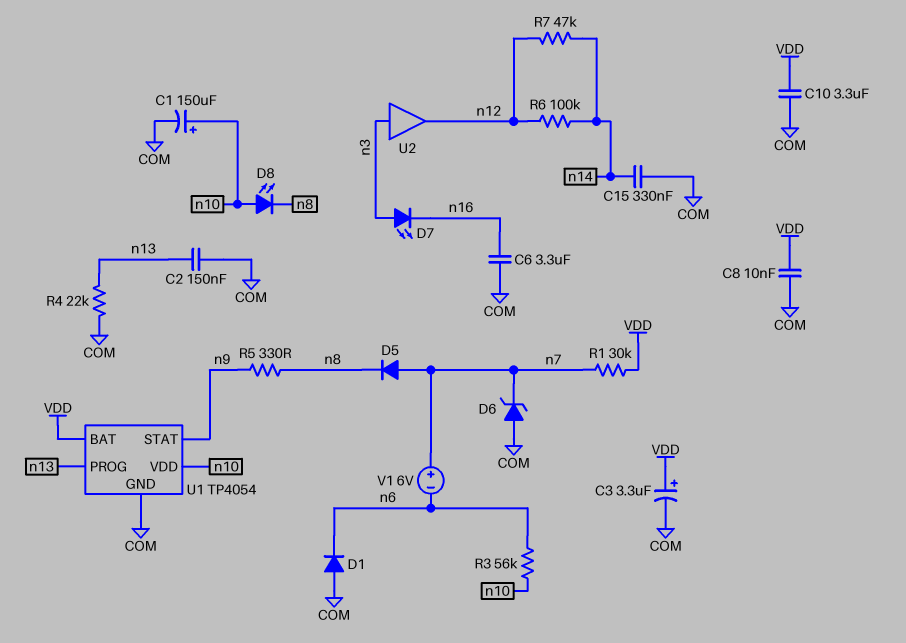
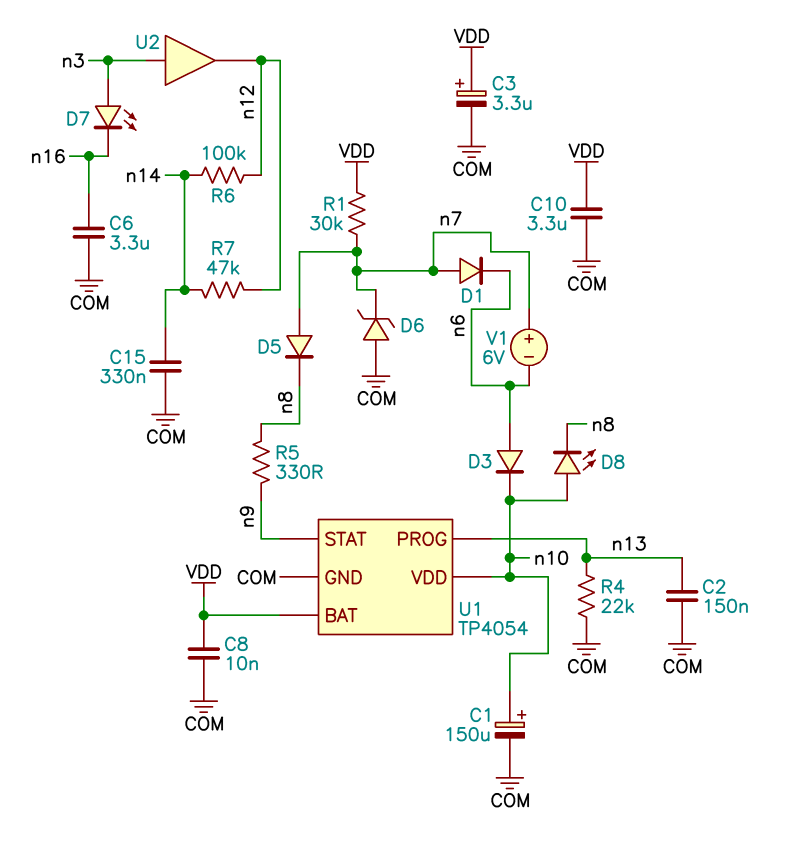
D1: diode (A COM, K n6) -> diode (A n7, K n6)
D3: none -> diode (A n6, K n10)
R3: 56k (n6, n10) -> none

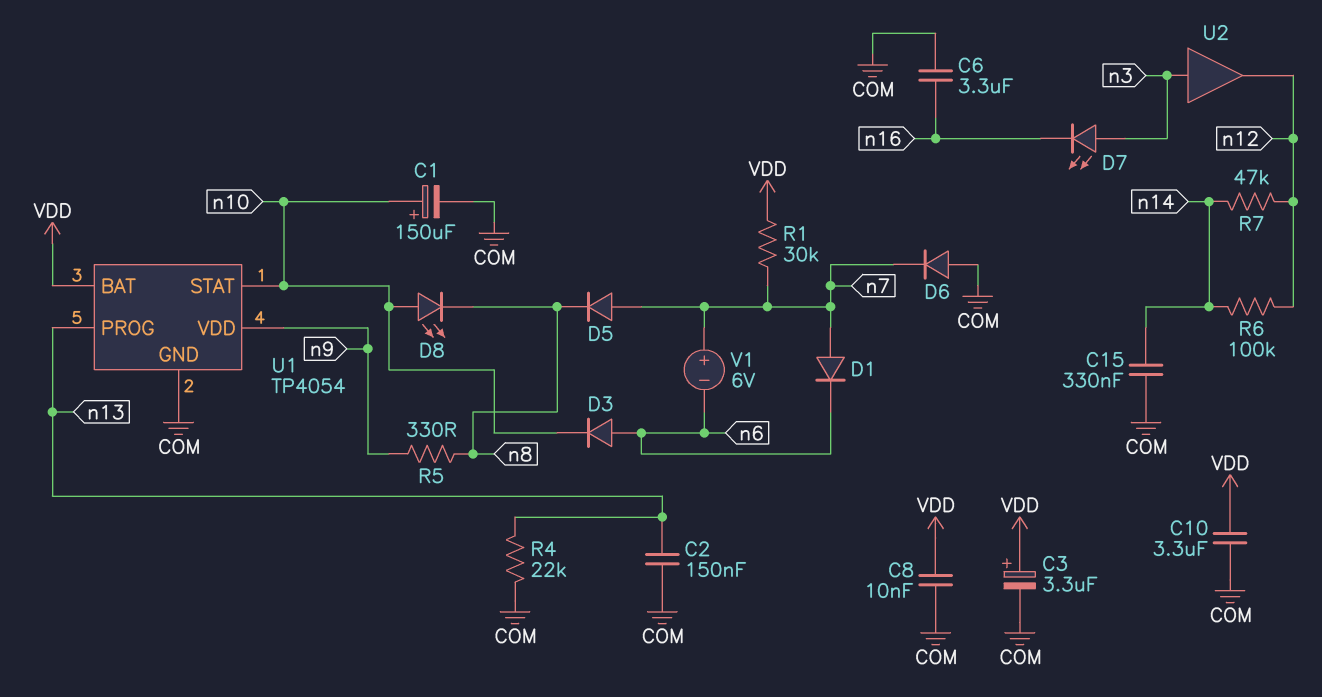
D6: zener (A COM, K n7) -> diode (A COM, K n7)
U1 pin STAT: n9 -> n10
U1 pin VDD: n10 -> n9

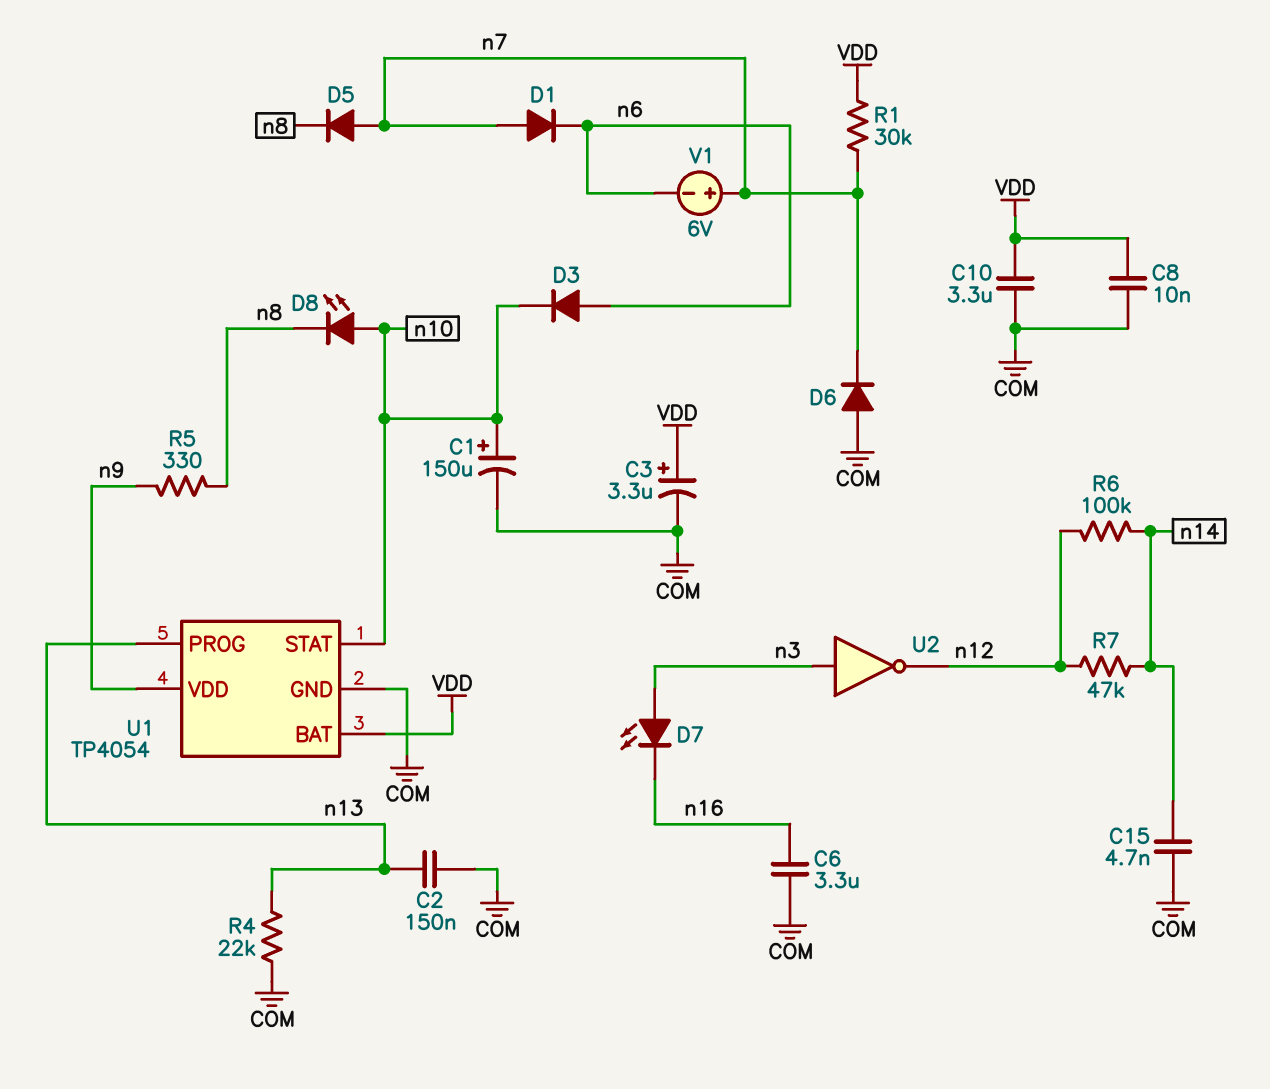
C15: 330nF (COM, n14) -> 4.7nF (COM, n14)
U2: buffer (in n3, out n12) -> NOT (in n3, out n12)

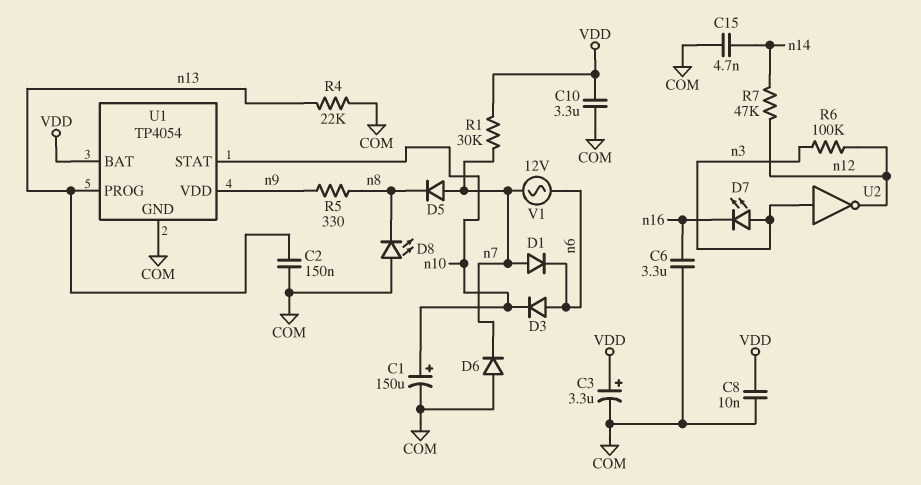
D8: LED (A n10, K n8) -> LED (A COM, K n8)
R6: 100k (n12, n14) -> 100k (n3, n12)
V1: 6V (plus n7, minus n6) -> AC 12V (n6, n7)

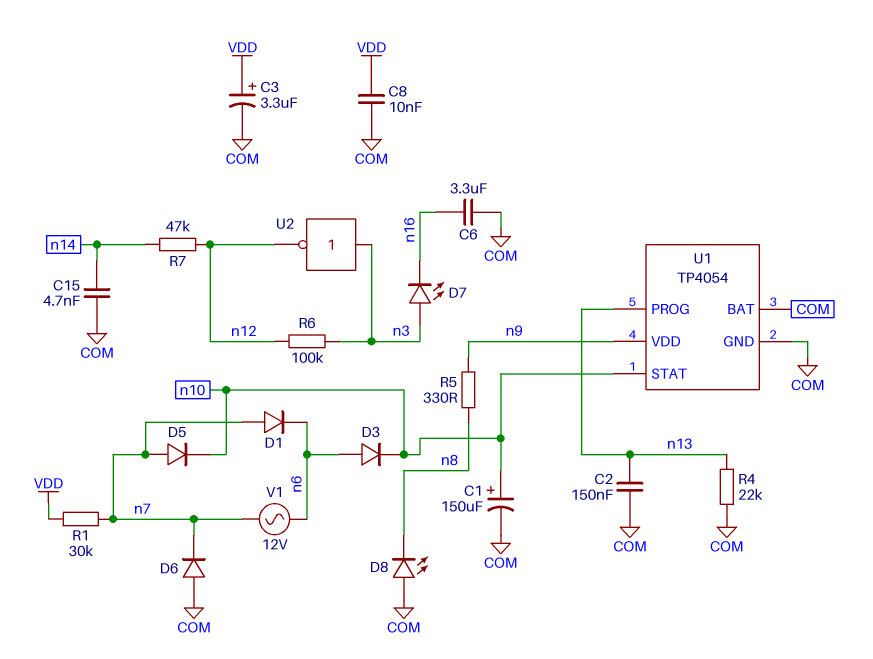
C10: 3.3uF (COM, VDD) -> none
D5: diode (A n7, K n8) -> diode (A n7, K n10)
U1 pin BAT: VDD -> COM

